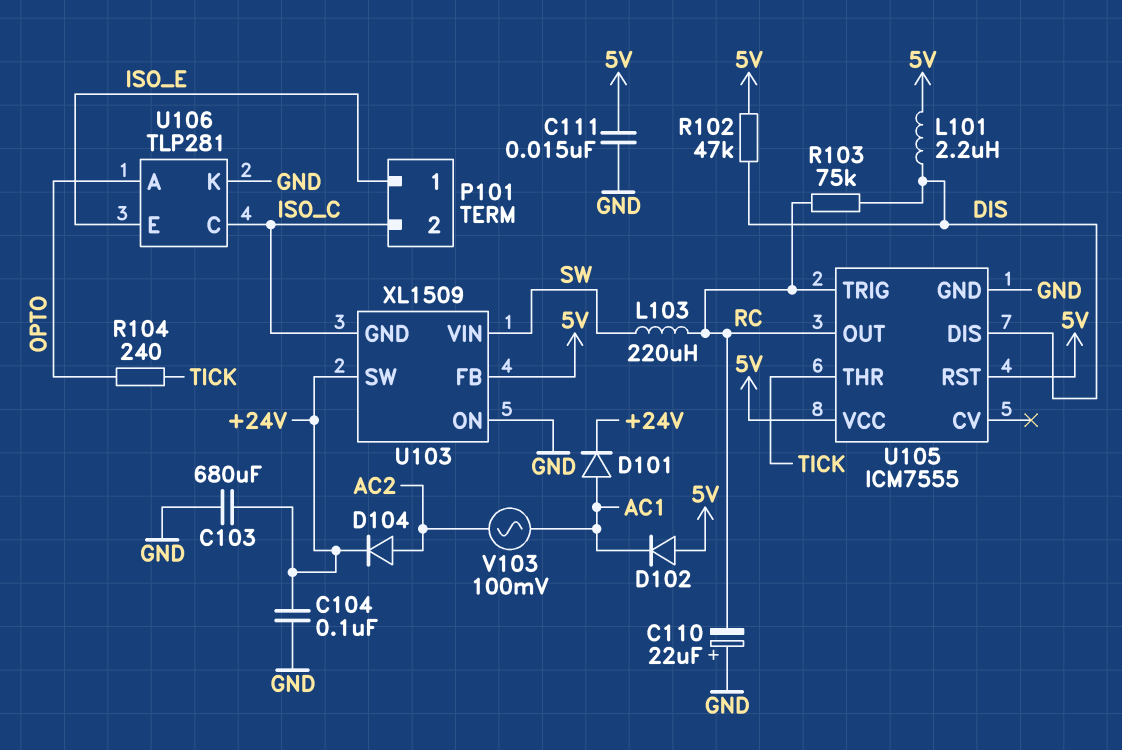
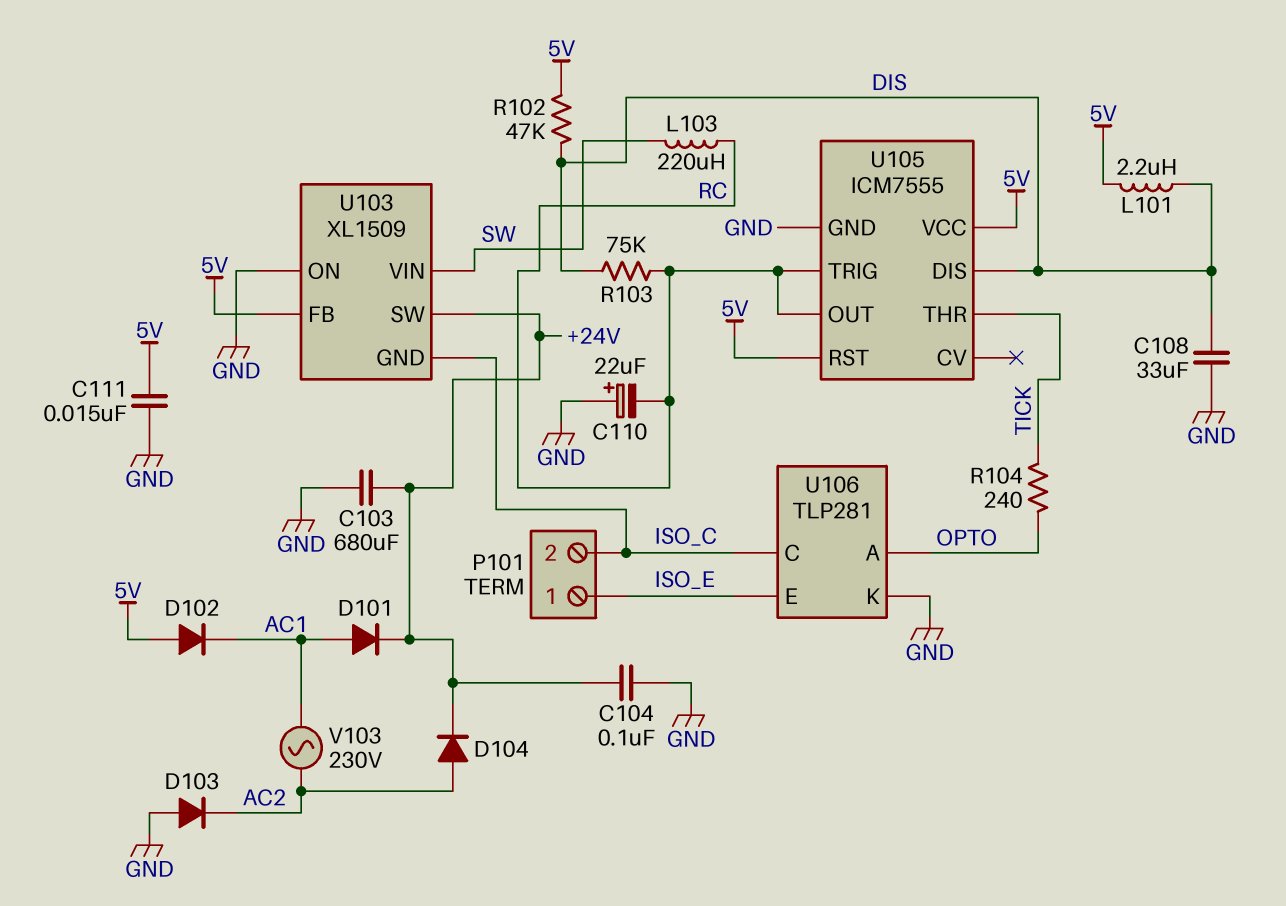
C108: none -> 33uF (DIS, GND)
D103: none -> diode (A GND, K AC2)
V103: AC 100mV (AC1, AC2) -> AC 230V (AC1, AC2)

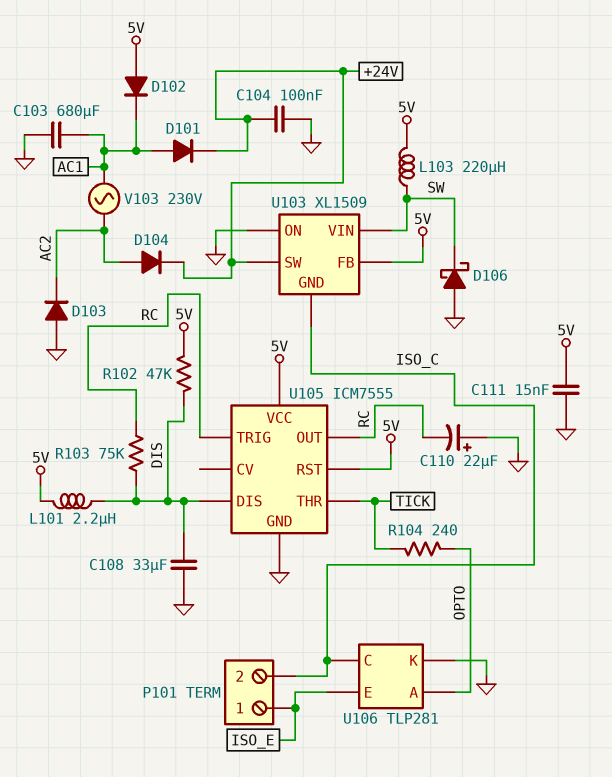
C103: 680uF (+24V, GND) -> 680uF (AC1, GND)
D106: none -> schottky (A GND, K SW)
L103: 220uH (RC, SW) -> 220uH (5V, SW)

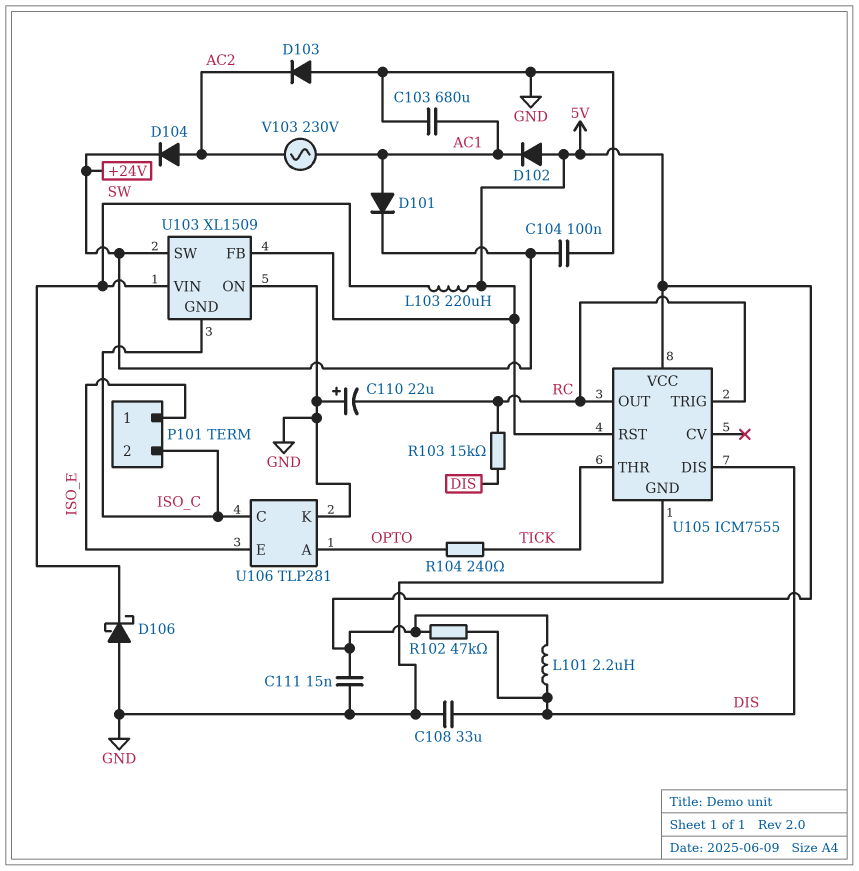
R103: 75k (DIS, RC) -> 15k (DIS, RC)

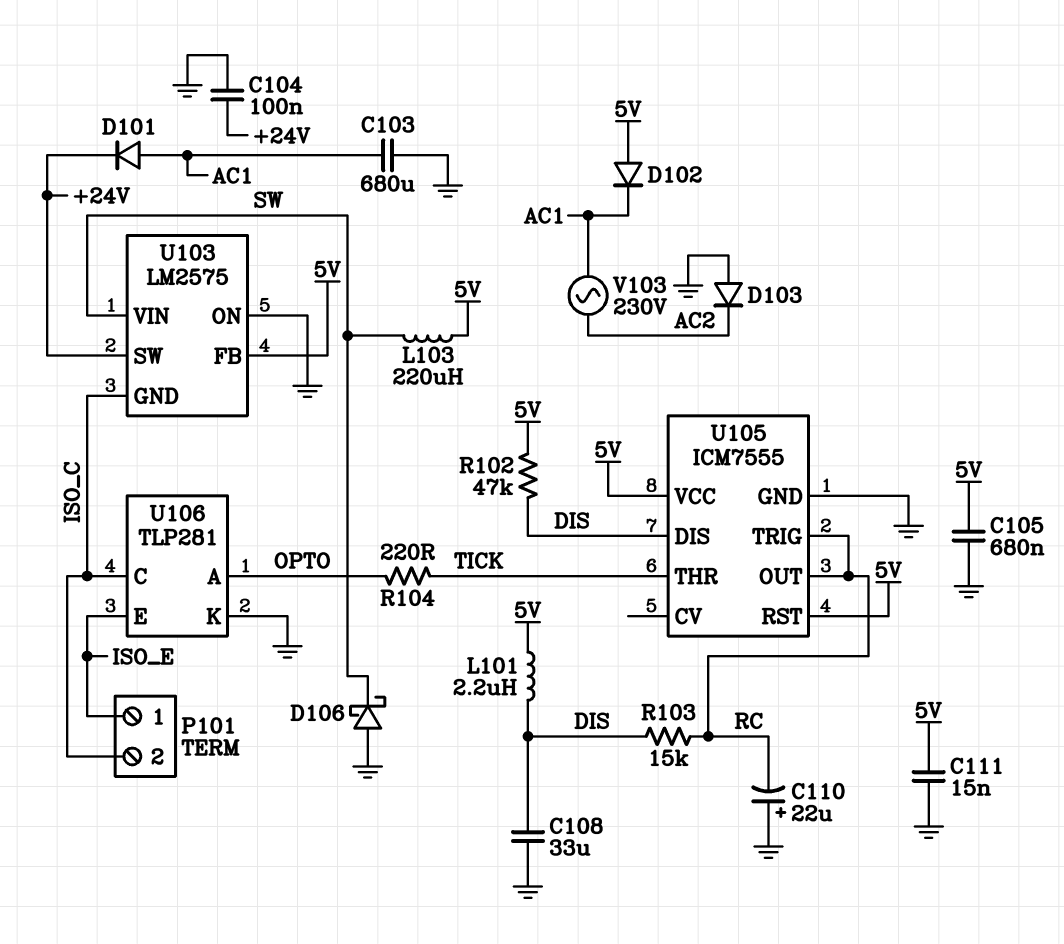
C105: none -> 680nF (5V, GND)
D104: diode (A AC2, K +24V) -> none
R104: 240 (OPTO, TICK) -> 220 (OPTO, TICK)
U103: XL1509 -> LM2575

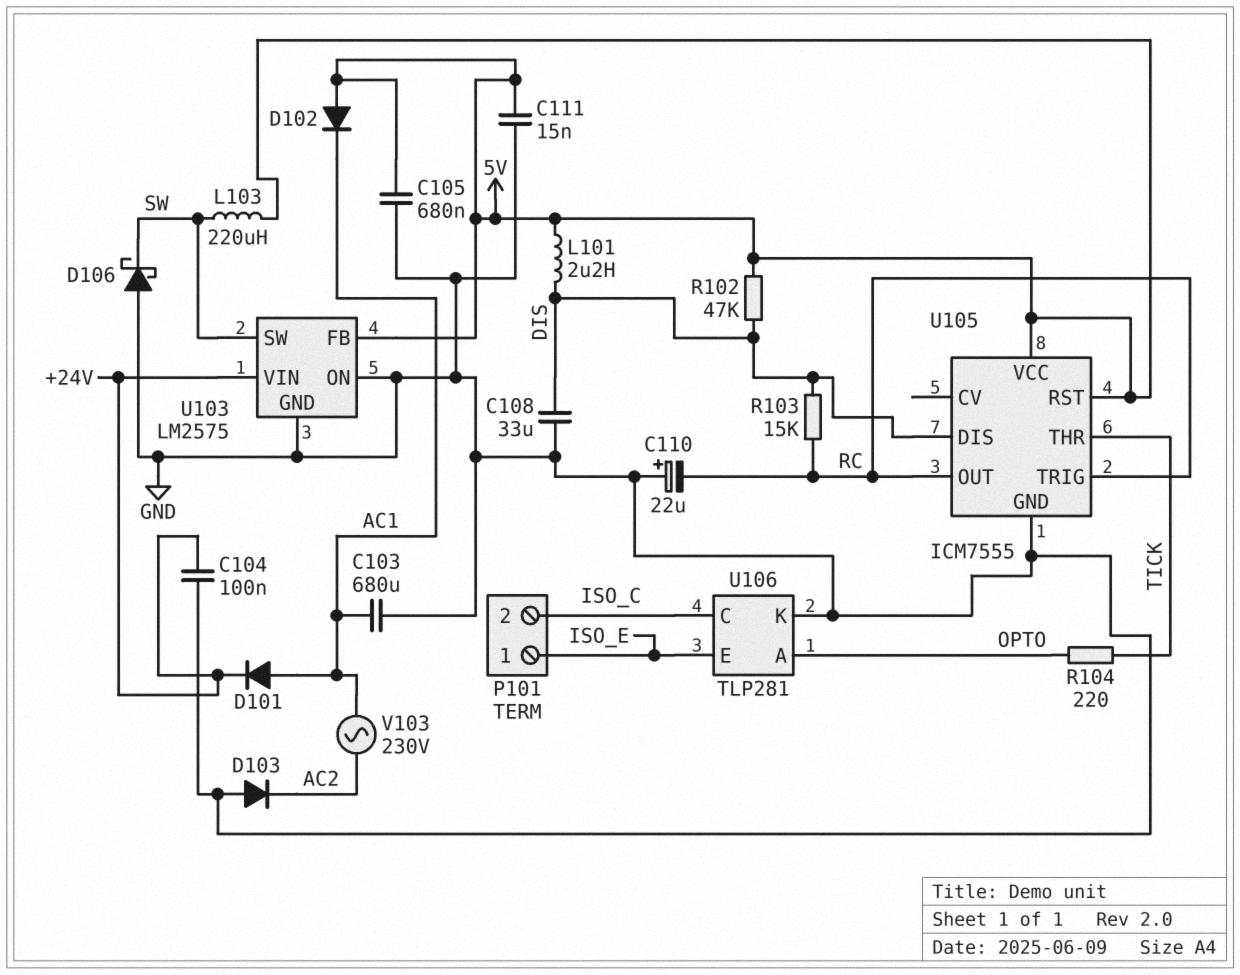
U103 pin GND: ISO_C -> GND
U103 pin SW: +24V -> SW
U103 pin VIN: SW -> +24V

